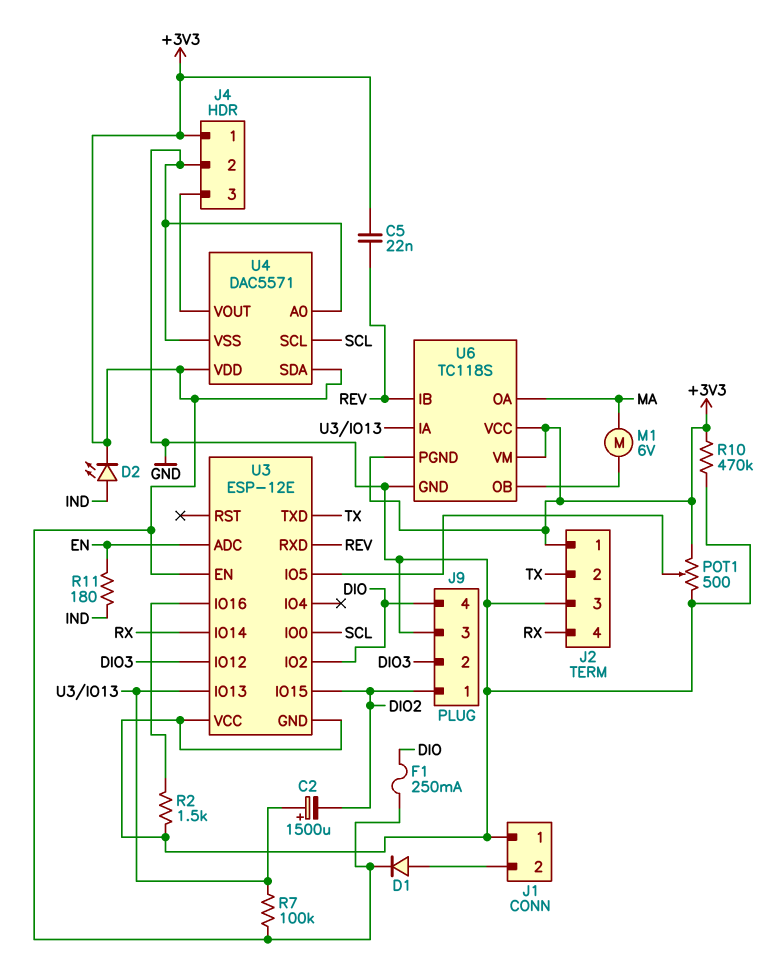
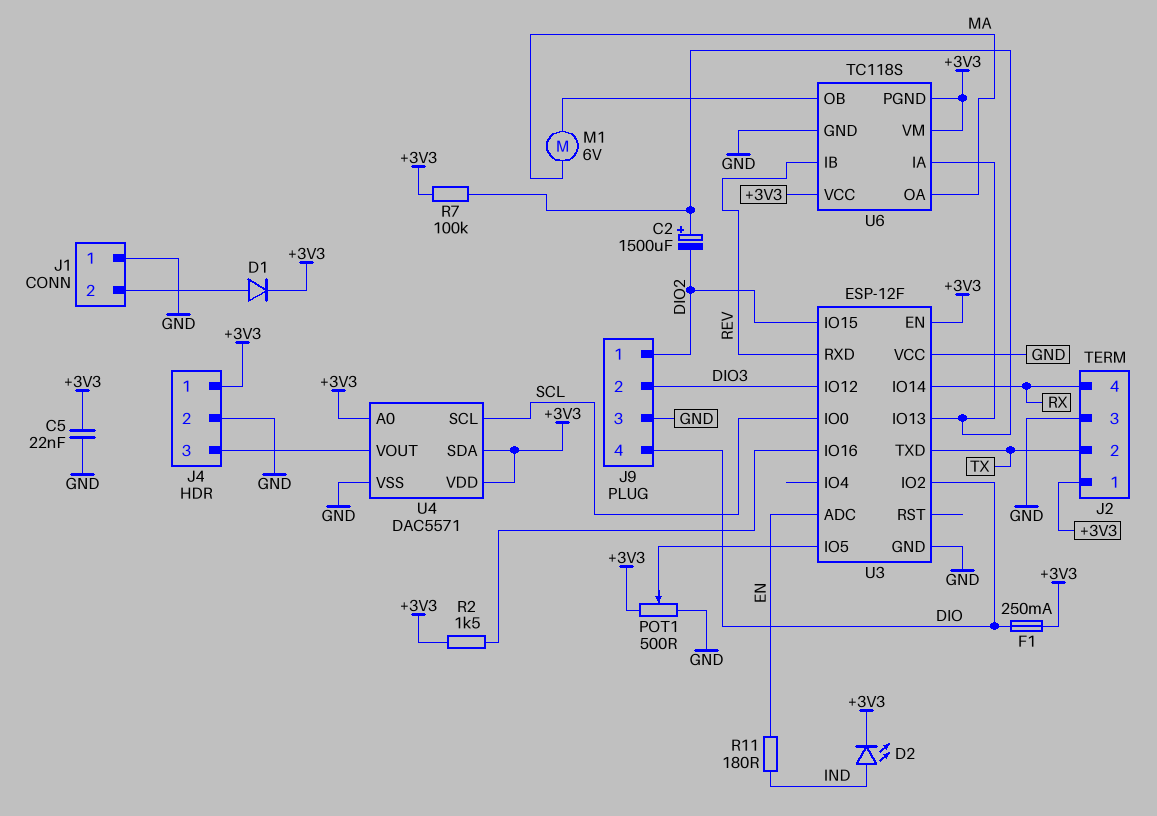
C5: 22nF (+3V3, REV) -> 22nF (+3V3, GND)
R2: 1.5k (GND, U3/IO16) -> 1.5k (+3V3, U3/IO16)
R10: 470k (+3V3, GND) -> none
U3: ESP-12E -> ESP-12F
U4 pin A0: GND -> +3V3

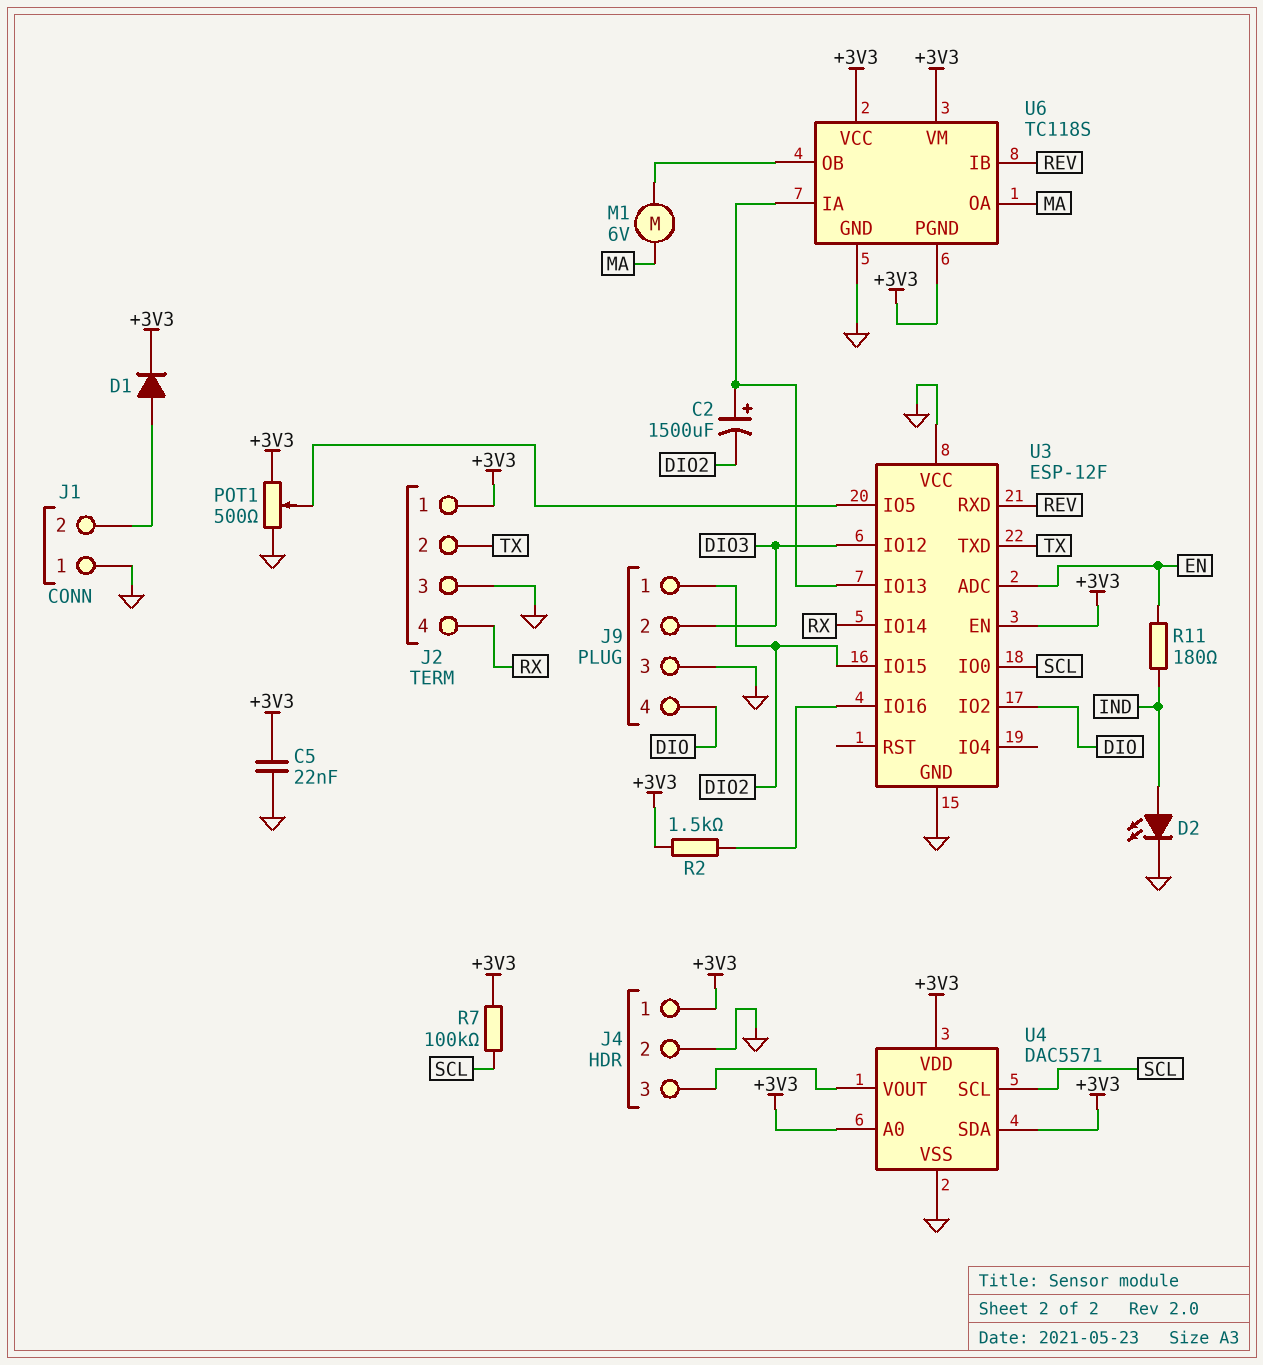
D2: LED (A IND, K +3V3) -> LED (A IND, K GND)
F1: 250mA (+3V3, DIO) -> none
R7: 100k (+3V3, U3/IO13) -> 100k (+3V3, SCL)

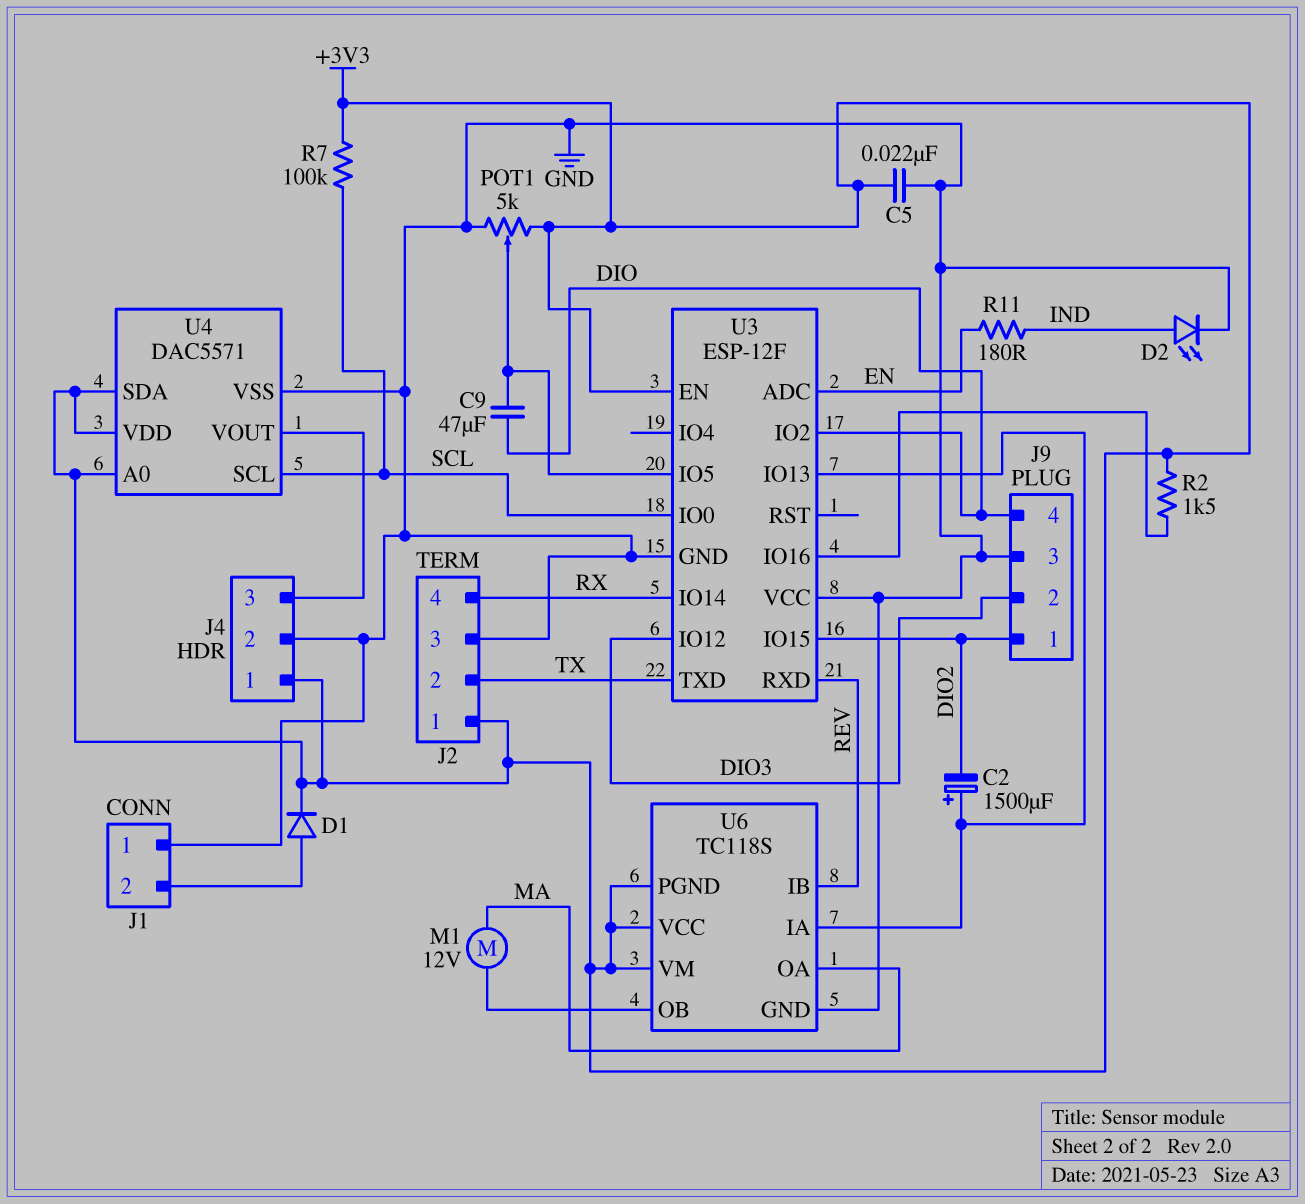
C9: none -> 47uF (DIO, U3/IO5)
M1: motor 6V (MA, U6/OB) -> motor 12V (MA, U6/OB)
POT1: 500 (+3V3, GND, wiper U3/IO5) -> 5k (+3V3, GND, wiper U3/IO5)

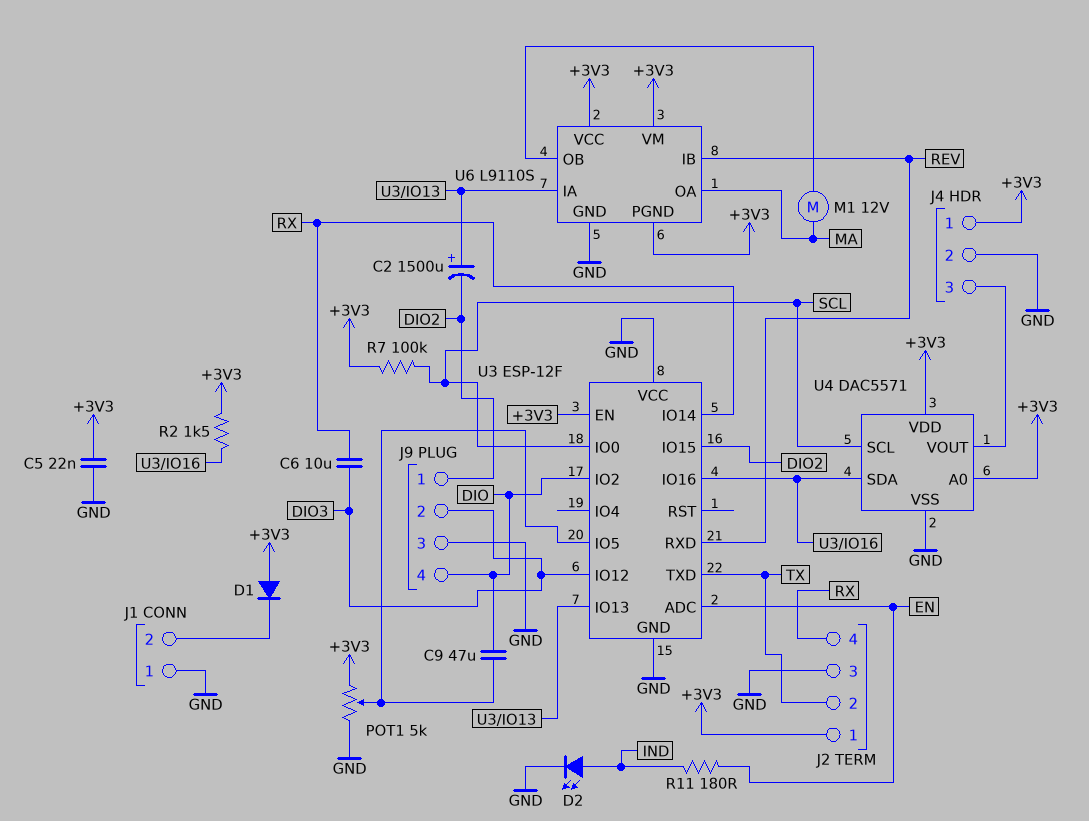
C6: none -> 10uF (DIO3, RX)
D1: diode (A J1/2, K +3V3) -> diode (A +3V3, K J1/2)
U4 pin SDA: +3V3 -> U3/IO16
U6: TC118S -> L9110S

